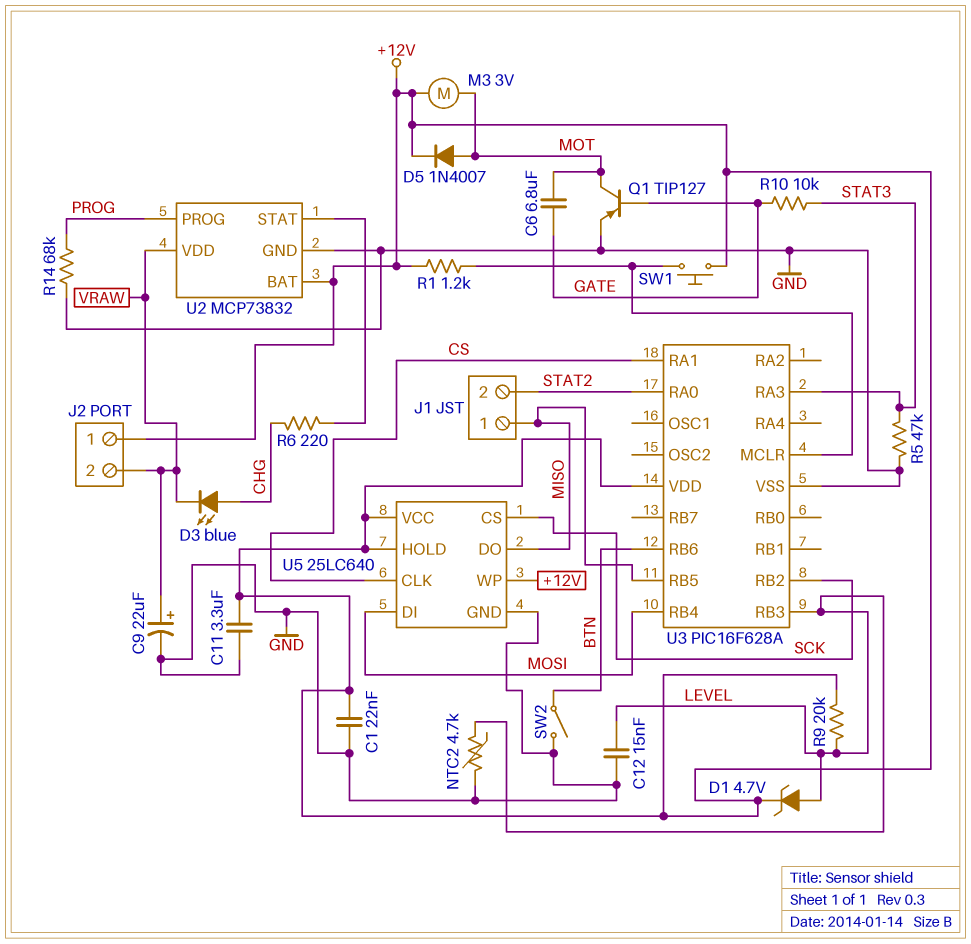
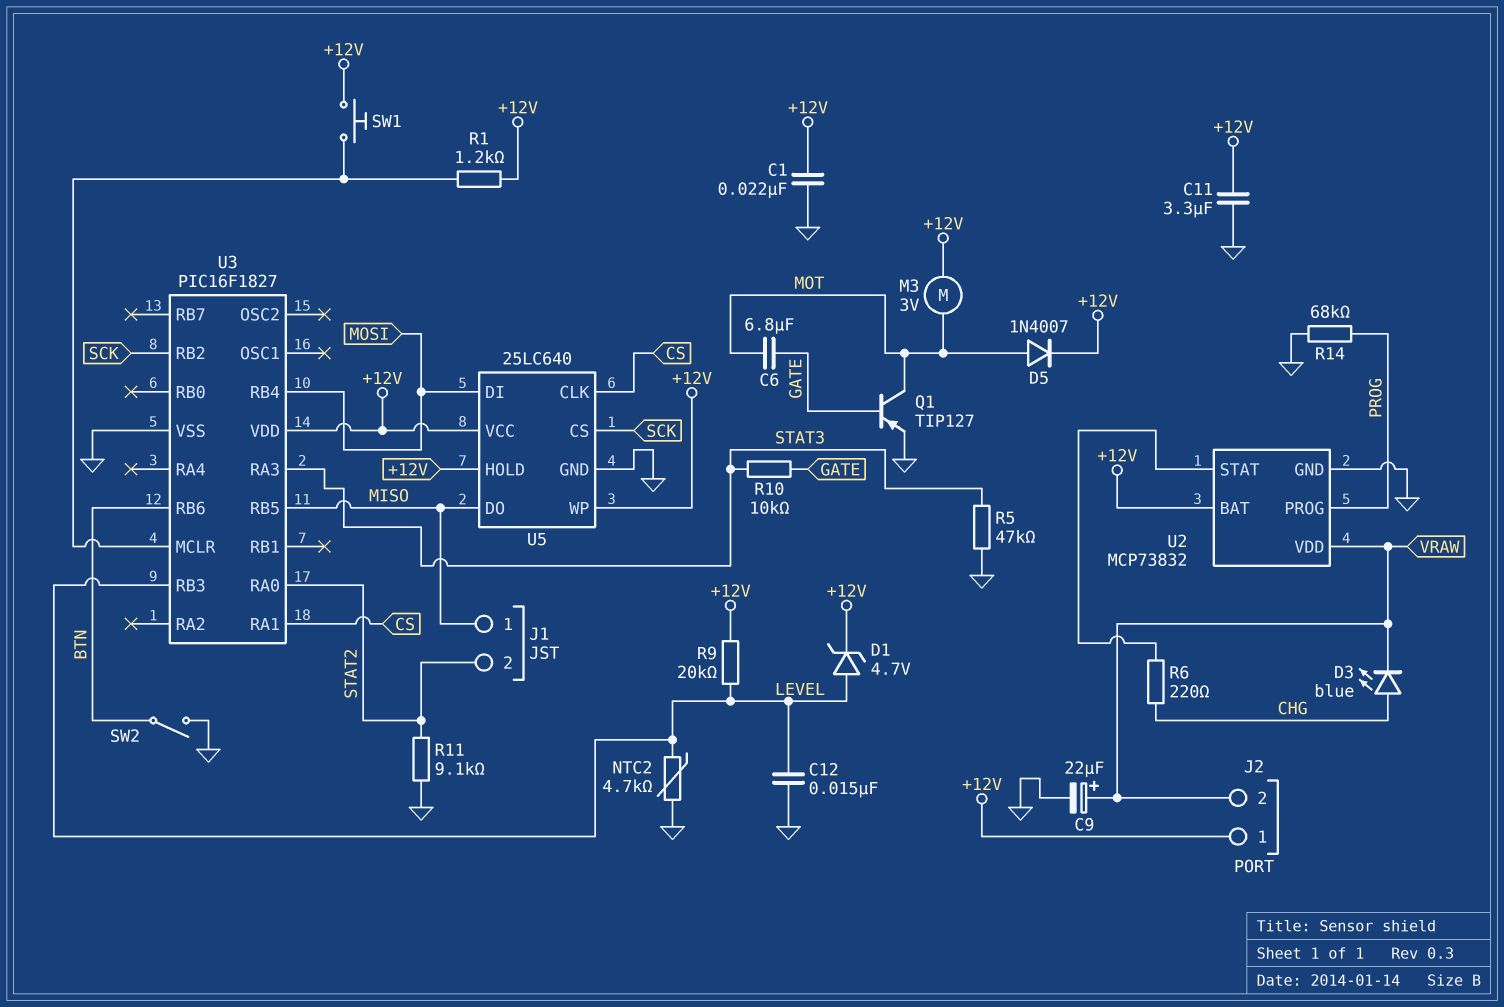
R11: none -> 9.1k (GND, STAT2)
U3: PIC16F628A -> PIC16F1827

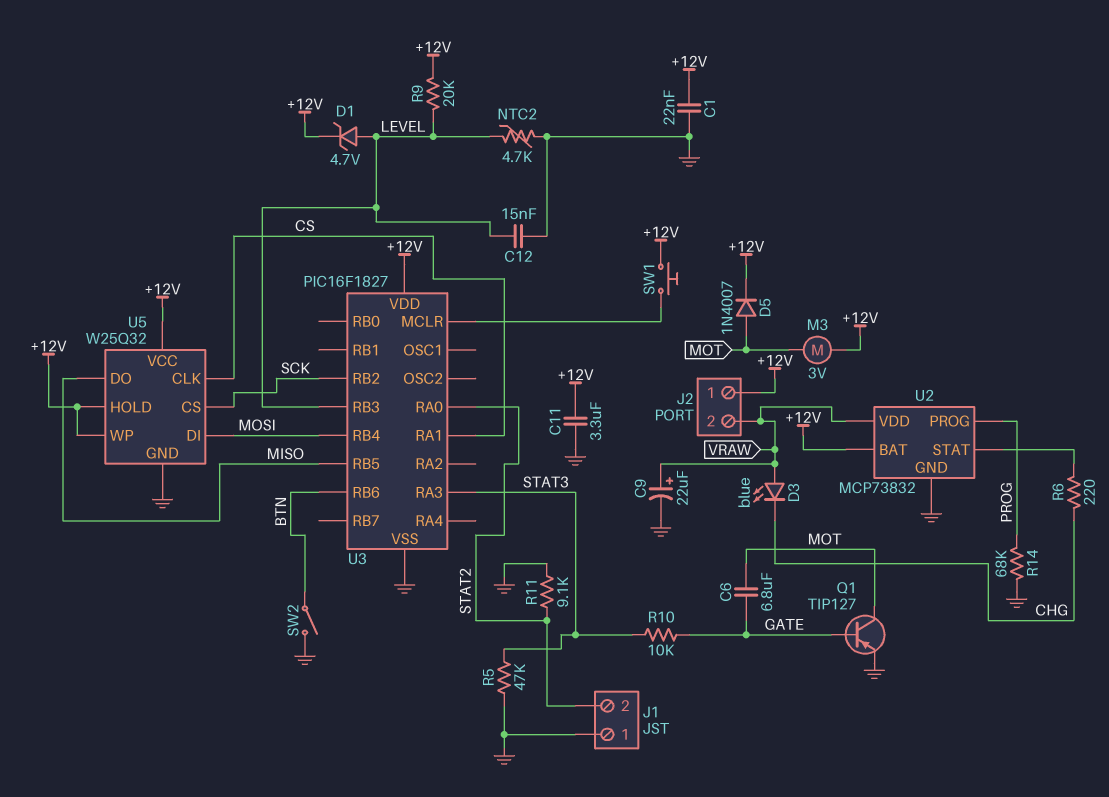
D3: LED blue (A CHG, K VRAW) -> LED blue (A VRAW, K CHG)
J1 pin 1: MISO -> GND
R1: 1.2k (+12V, U3/MCLR) -> none
U5: 25LC640 -> W25Q32

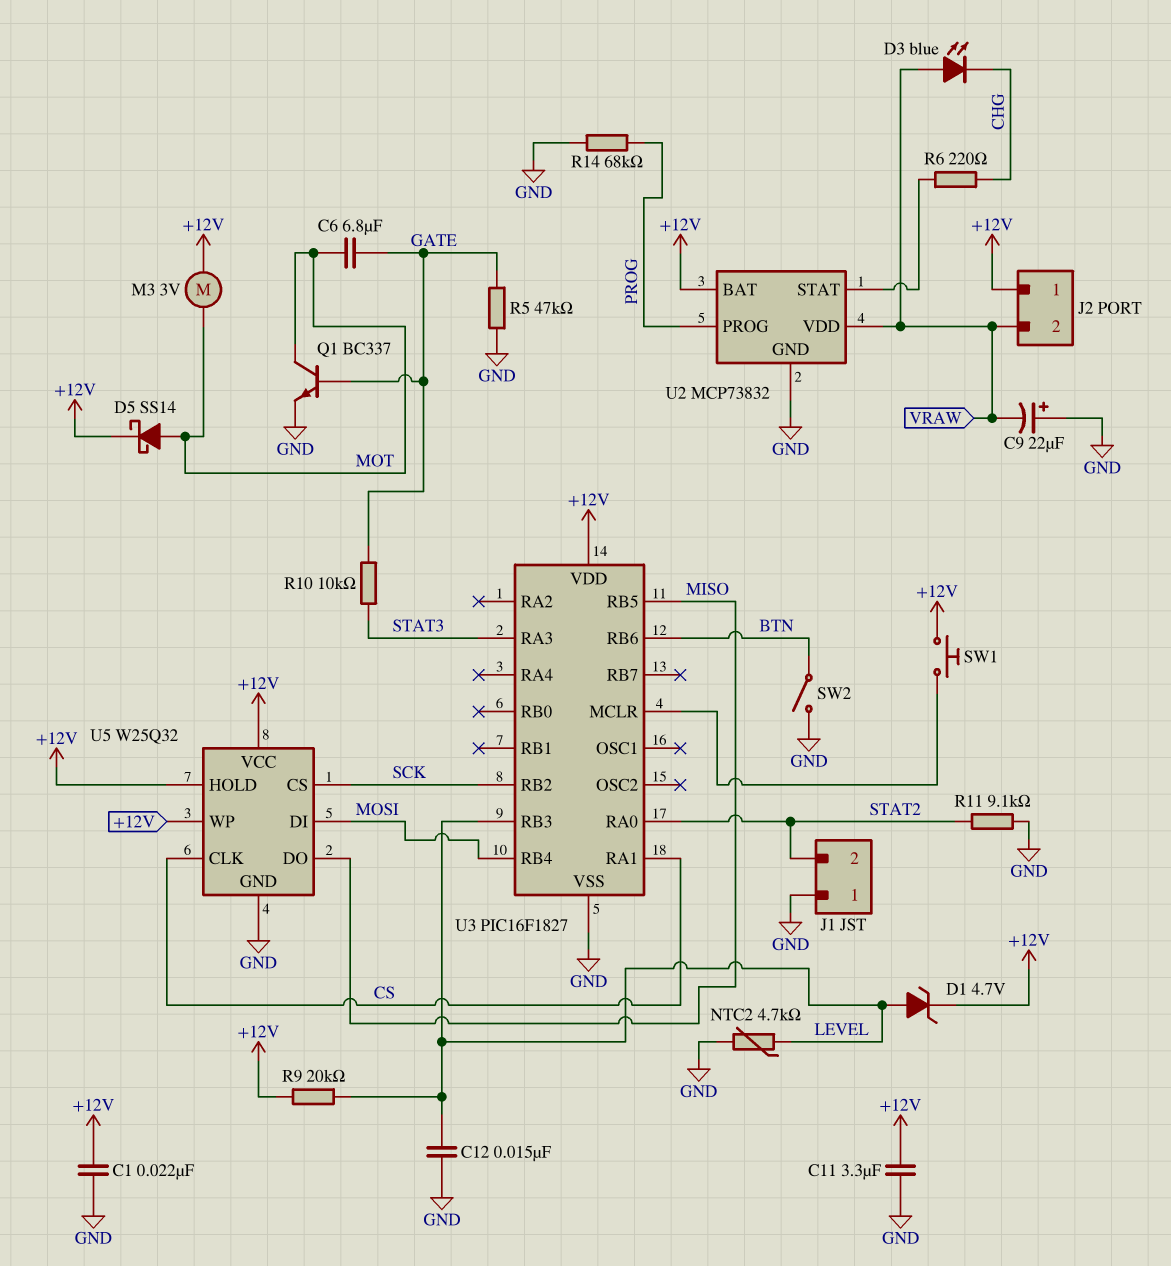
C9: 22uF (plus VRAW, minus GND) -> 22uF (plus GND, minus VRAW)
D5: diode 1N4007 (A MOT, K +12V) -> schottky SS14 (A MOT, K +12V)
Q1: PNP TIP127 (B GATE, C MOT, E GND) -> NPN BC337 (B GATE, C MOT, E GND)
R5: 47k (GND, STAT3) -> 47k (GATE, GND)

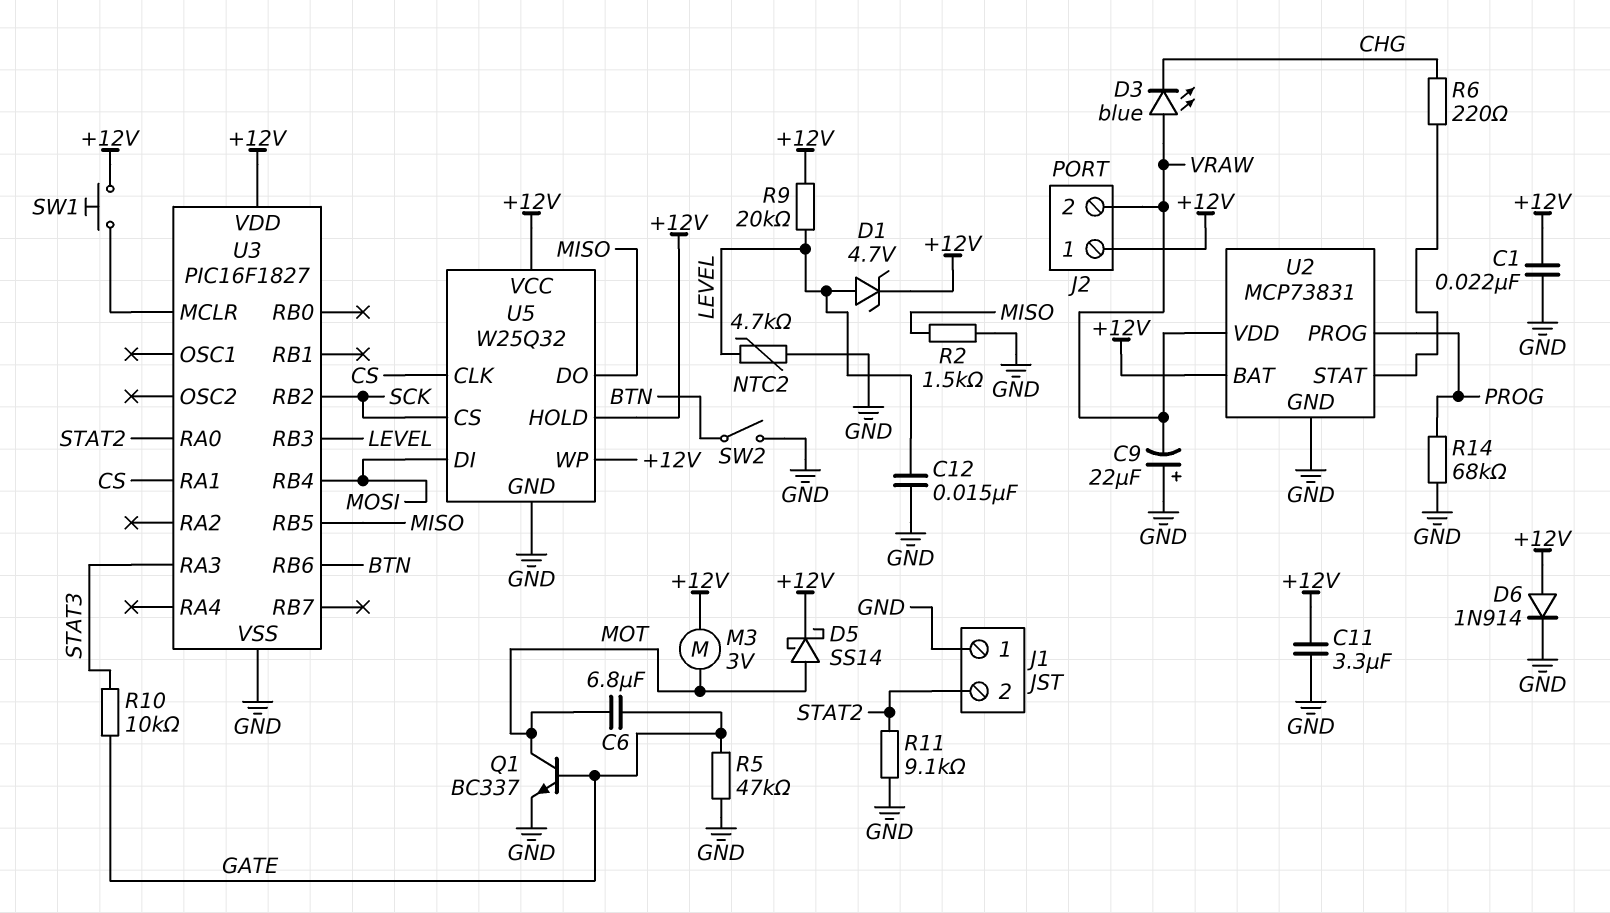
D6: none -> diode 1N914 (A +12V, K GND)
R2: none -> 1.5k (GND, MISO)
U2: MCP73832 -> MCP73831

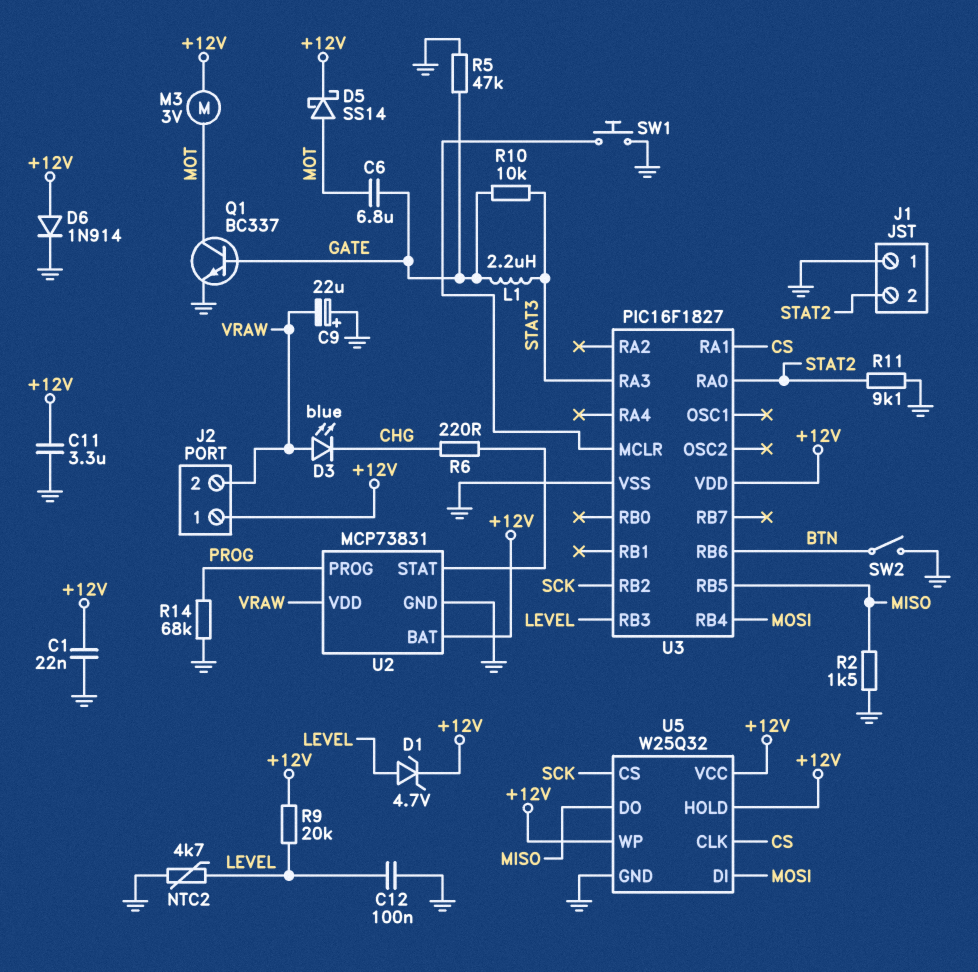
C12: 15nF (GND, LEVEL) -> 100nF (GND, LEVEL)
L1: none -> 2.2uH (GATE, STAT3)
SW1: button (+12V, U3/MCLR) -> button (GND, U3/MCLR)

